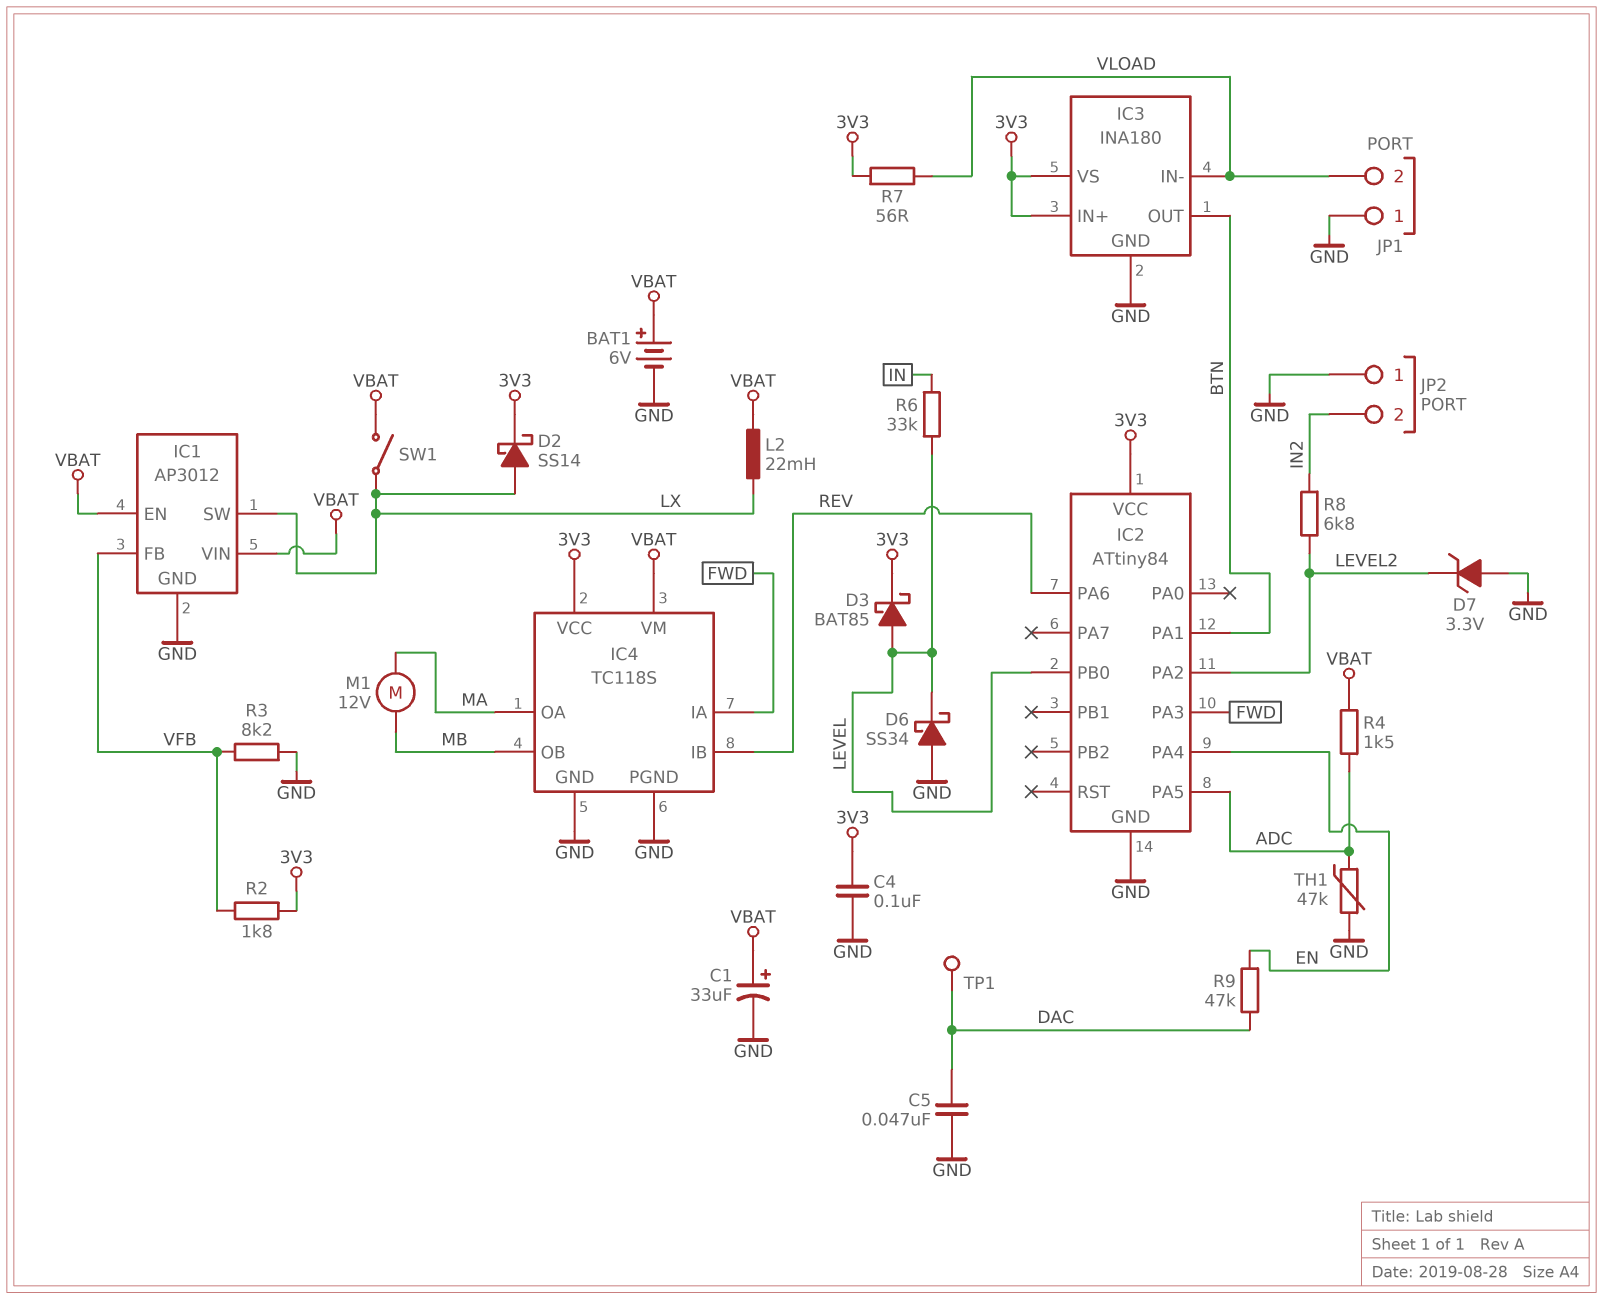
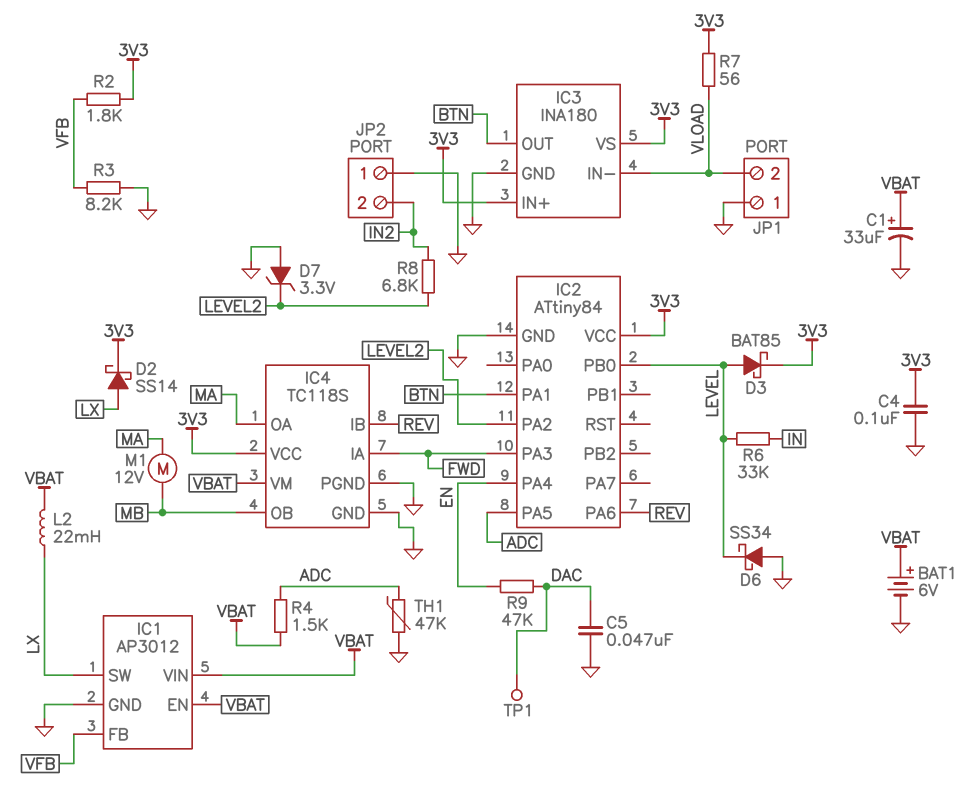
SW1: switch (LX, VBAT) -> none

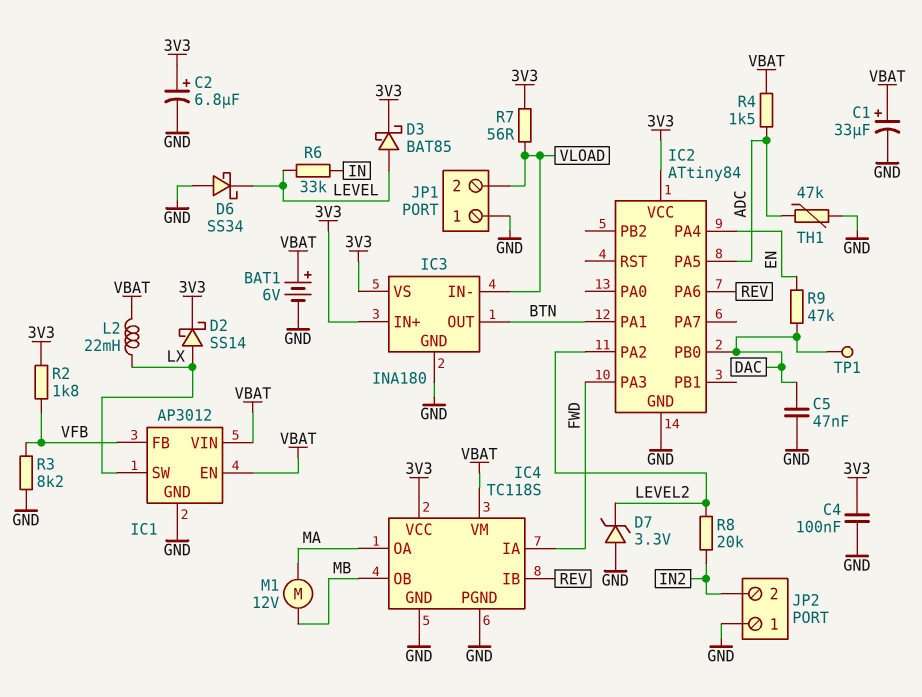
C2: none -> 6.8uF (plus 3V3, minus GND)
IC2 pin PB0: LEVEL -> DAC
R8: 6.8k (IN2, LEVEL2) -> 20k (IN2, LEVEL2)

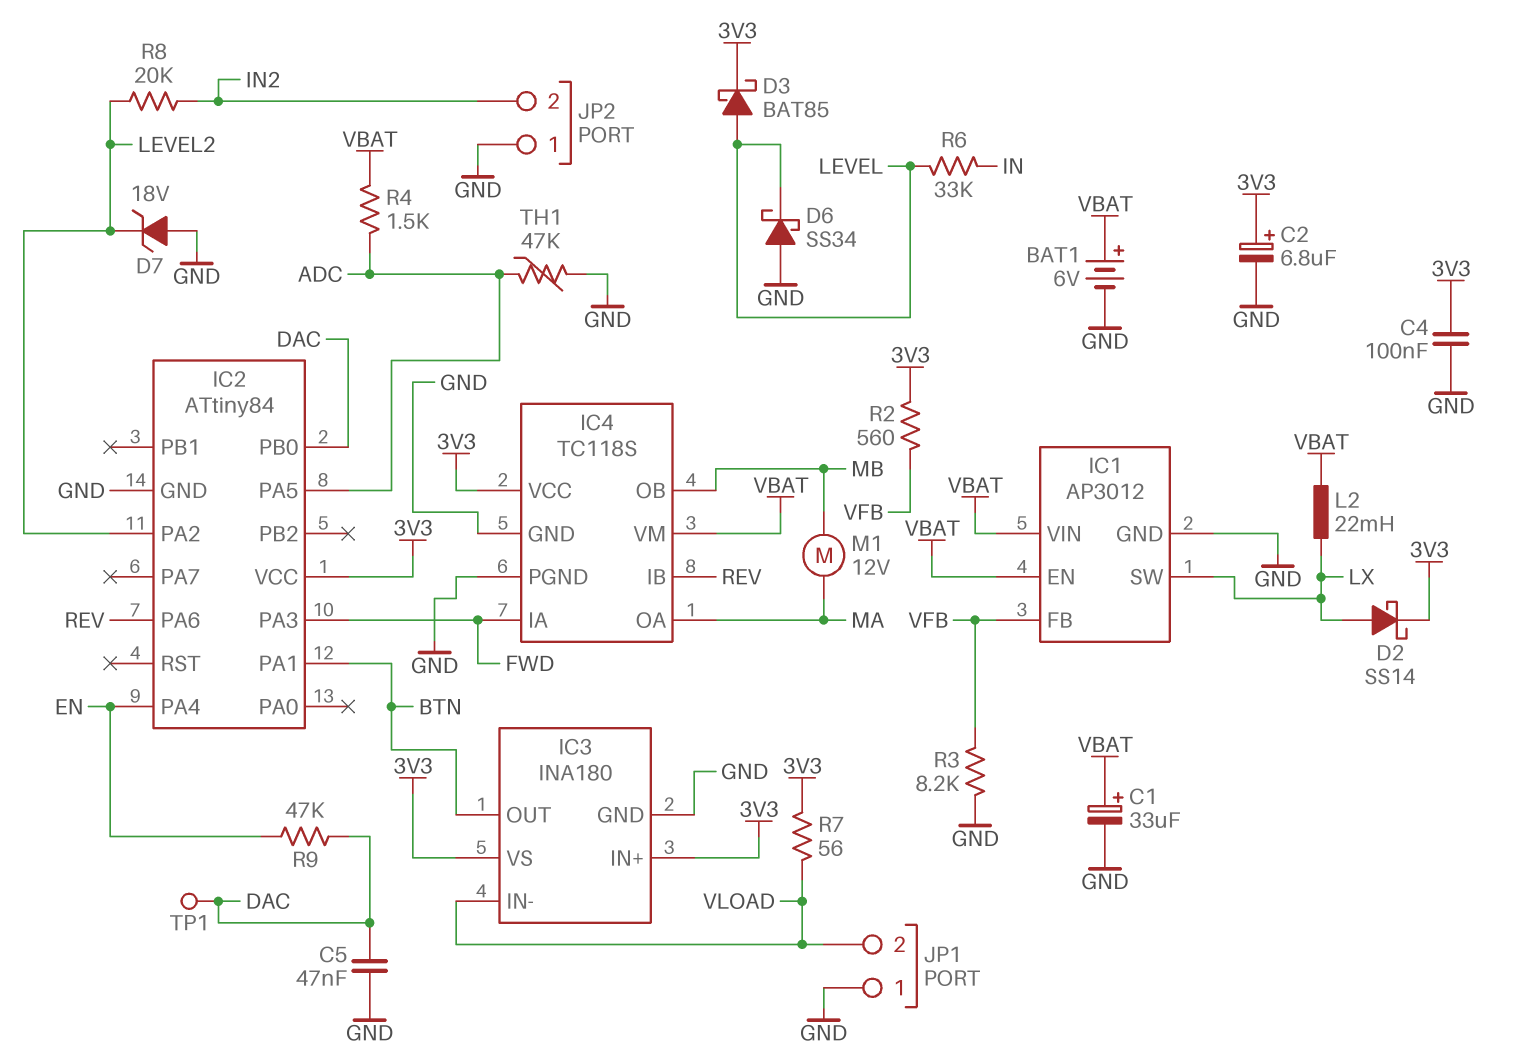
D7: zener 3.3V (A GND, K LEVEL2) -> zener 18V (A GND, K LEVEL2)
R2: 1.8k (3V3, VFB) -> 560 (3V3, VFB)

